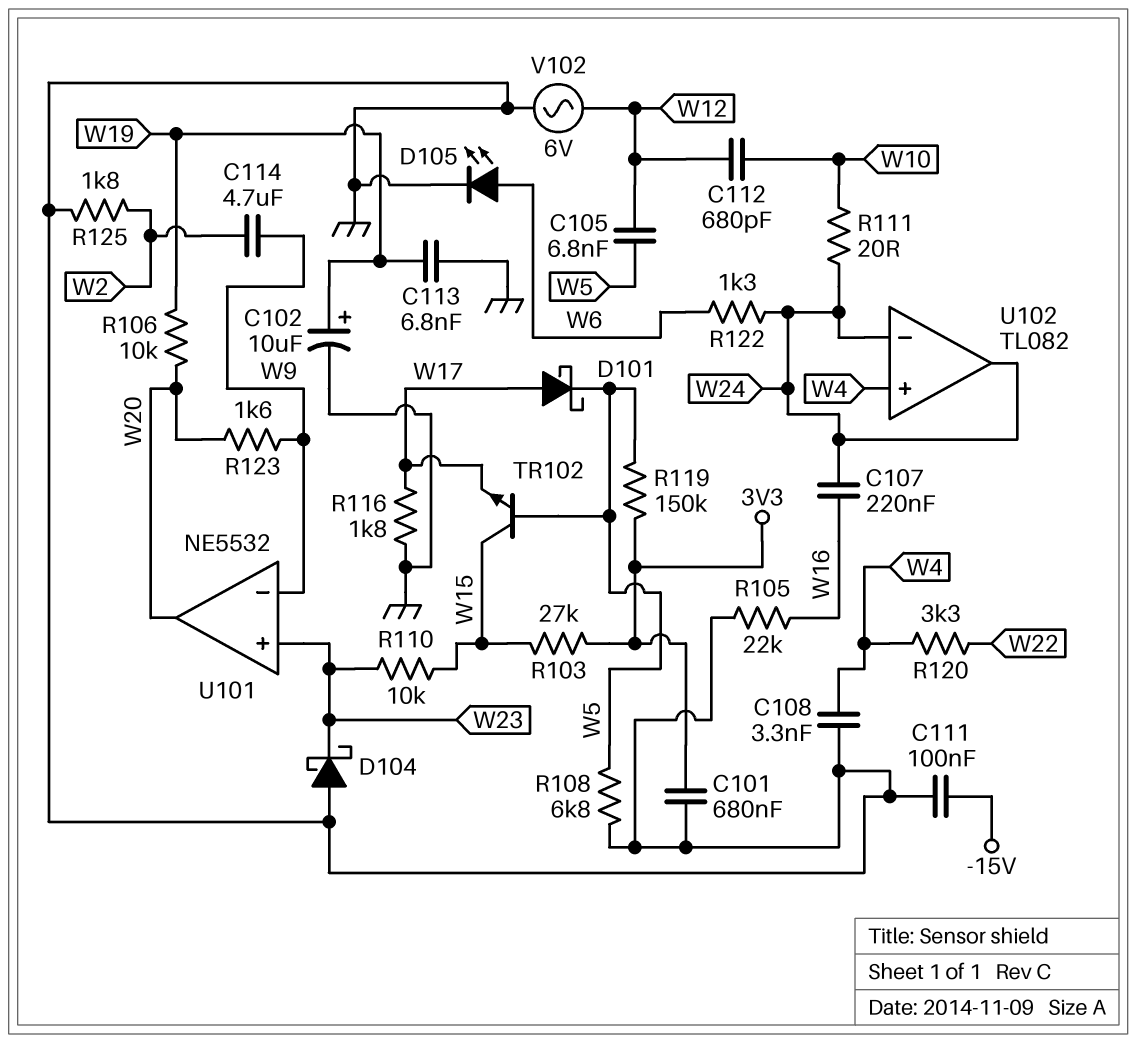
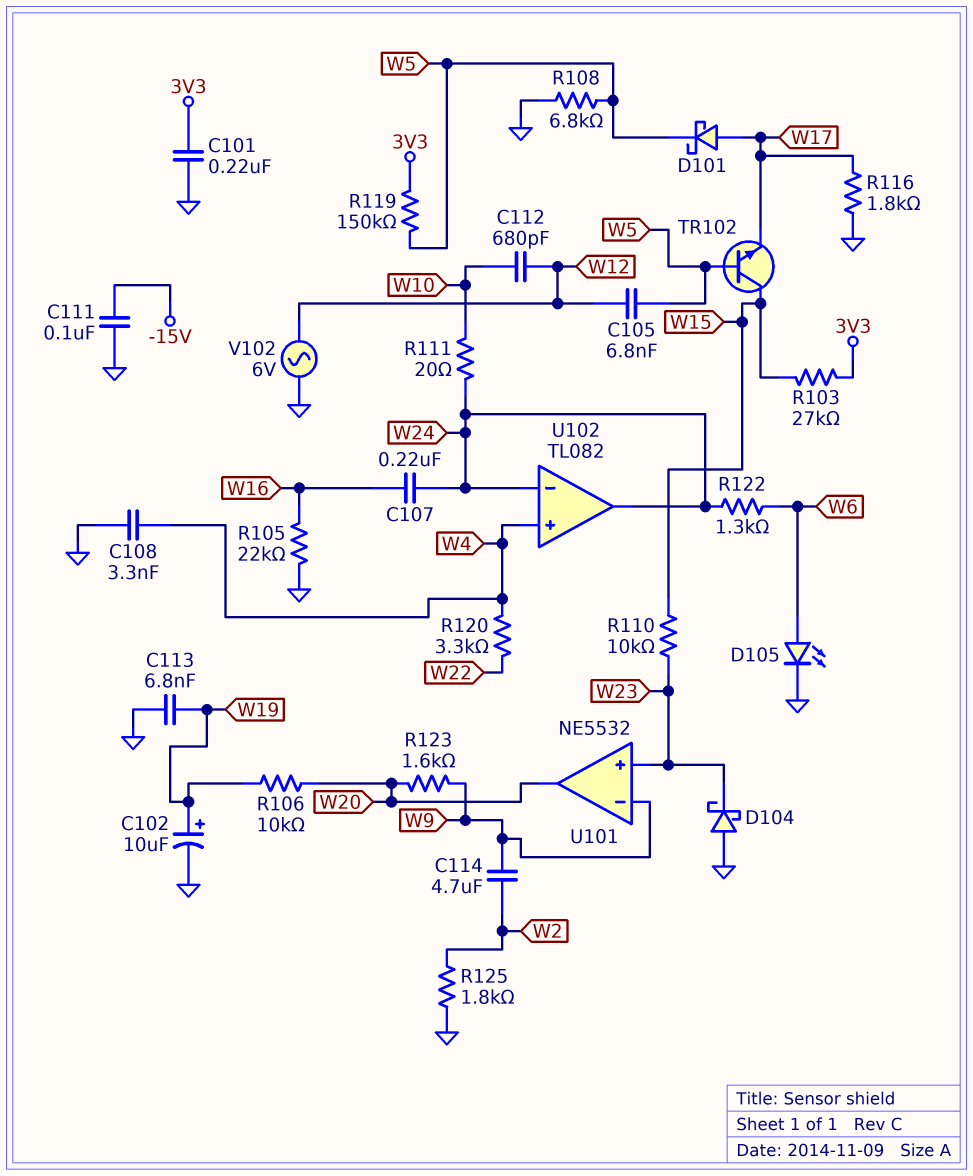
C101: 680nF (3V3, GND) -> 220nF (3V3, GND)

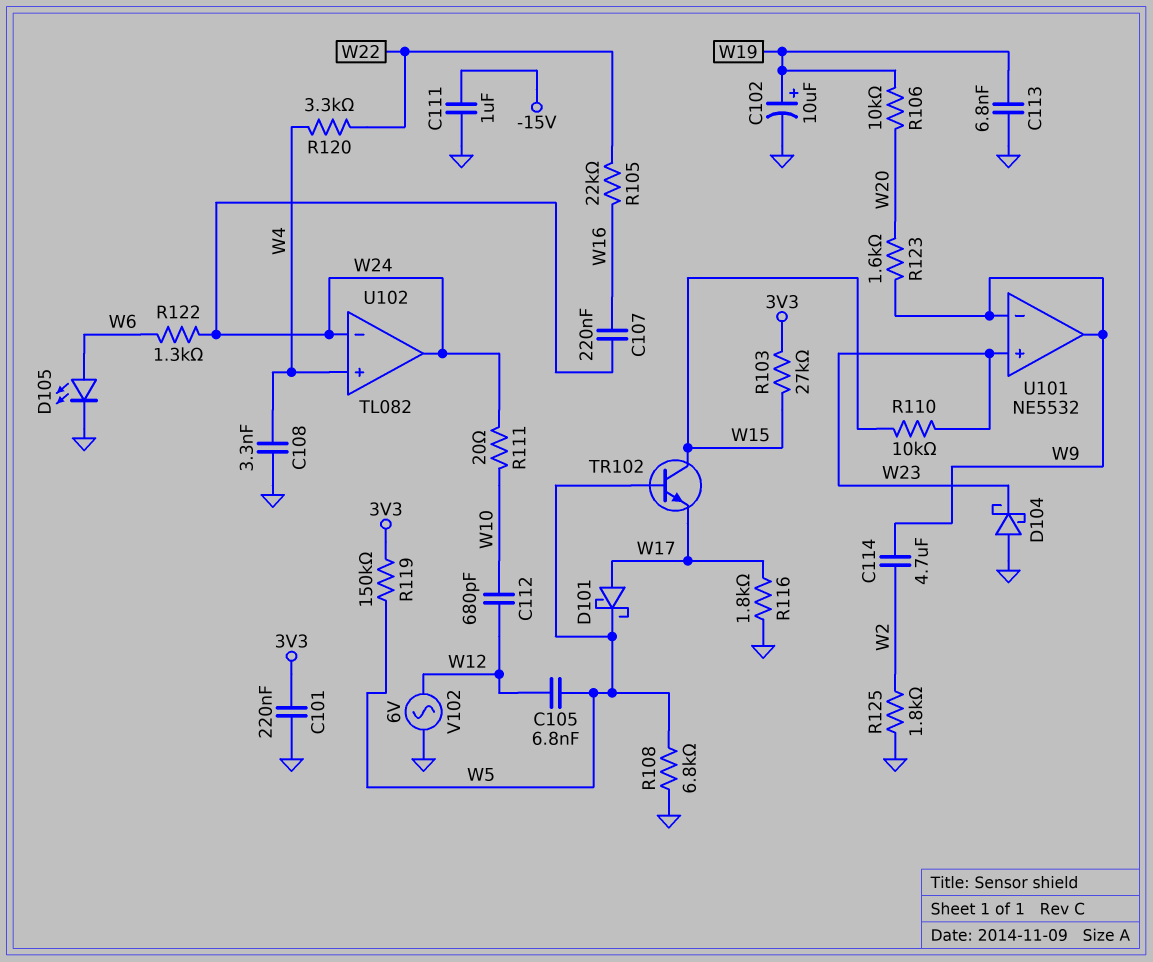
C111: 100nF (-15V, GND) -> 1uF (-15V, GND)
R105: 22k (GND, W16) -> 22k (W16, W22)
U101 pin out: W20 -> W9

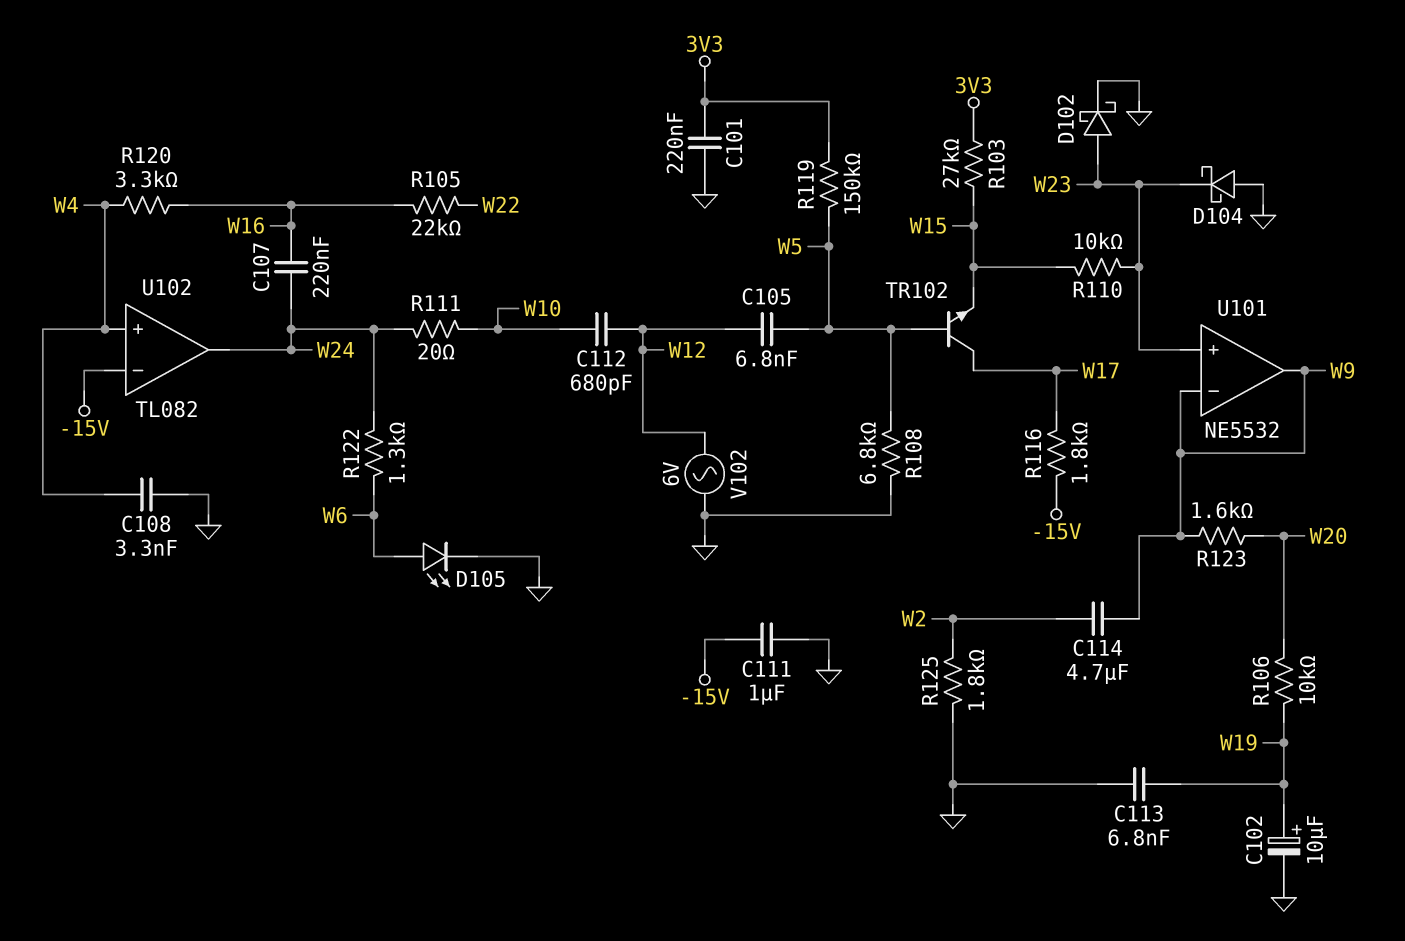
D101: schottky (A W17, K W5) -> none
D102: none -> schottky (A W23, K GND)
R116: 1.8k (GND, W17) -> 1.8k (-15V, W17)
R120: 3.3k (W4, W22) -> 3.3k (W4, W16)
TR102: NPN (B W5, C W15, E W17) -> NPN (B W5, C W17, E W15)
U102 pin in-: W24 -> -15V

